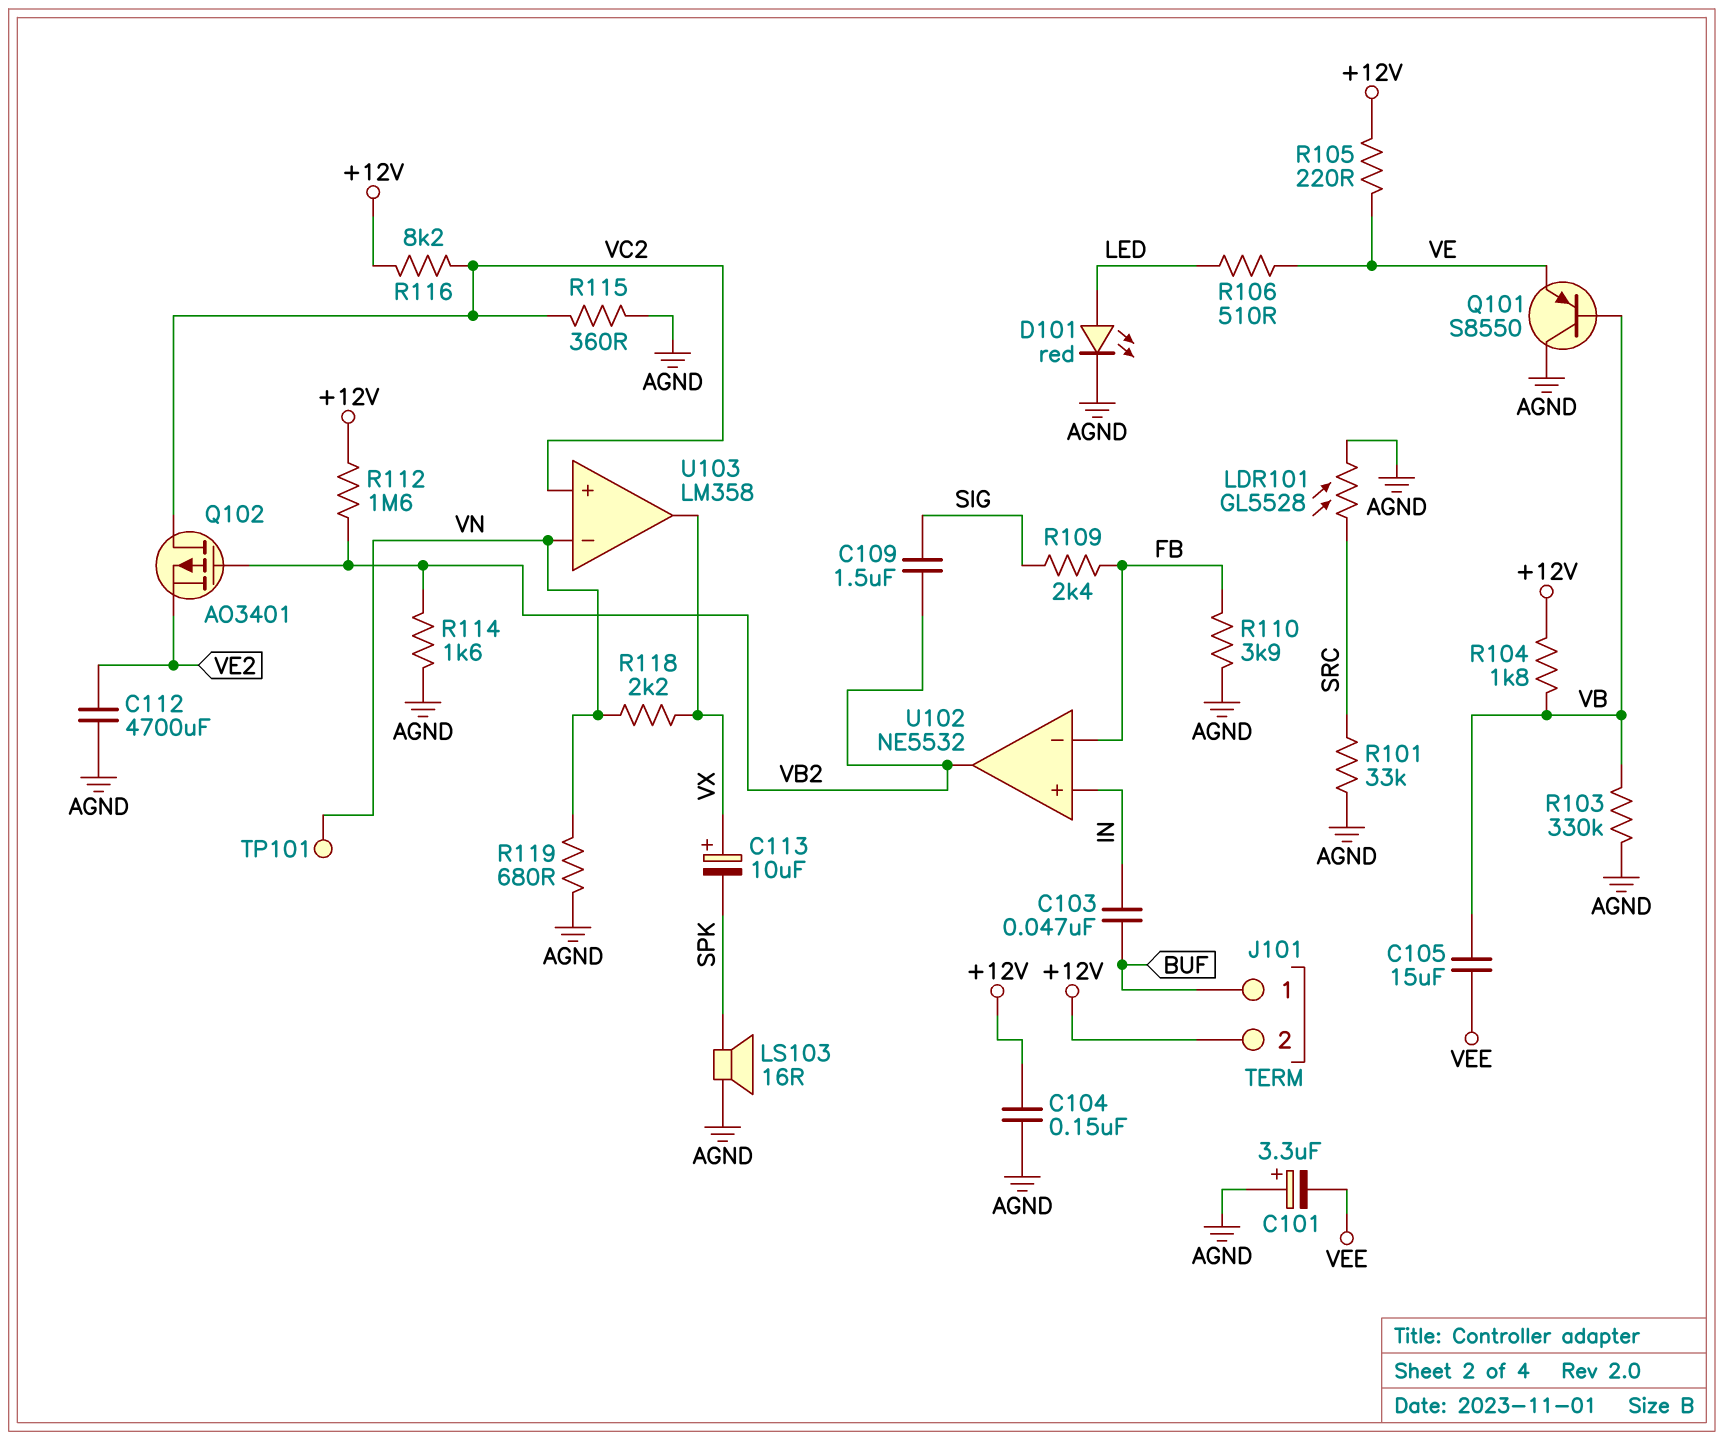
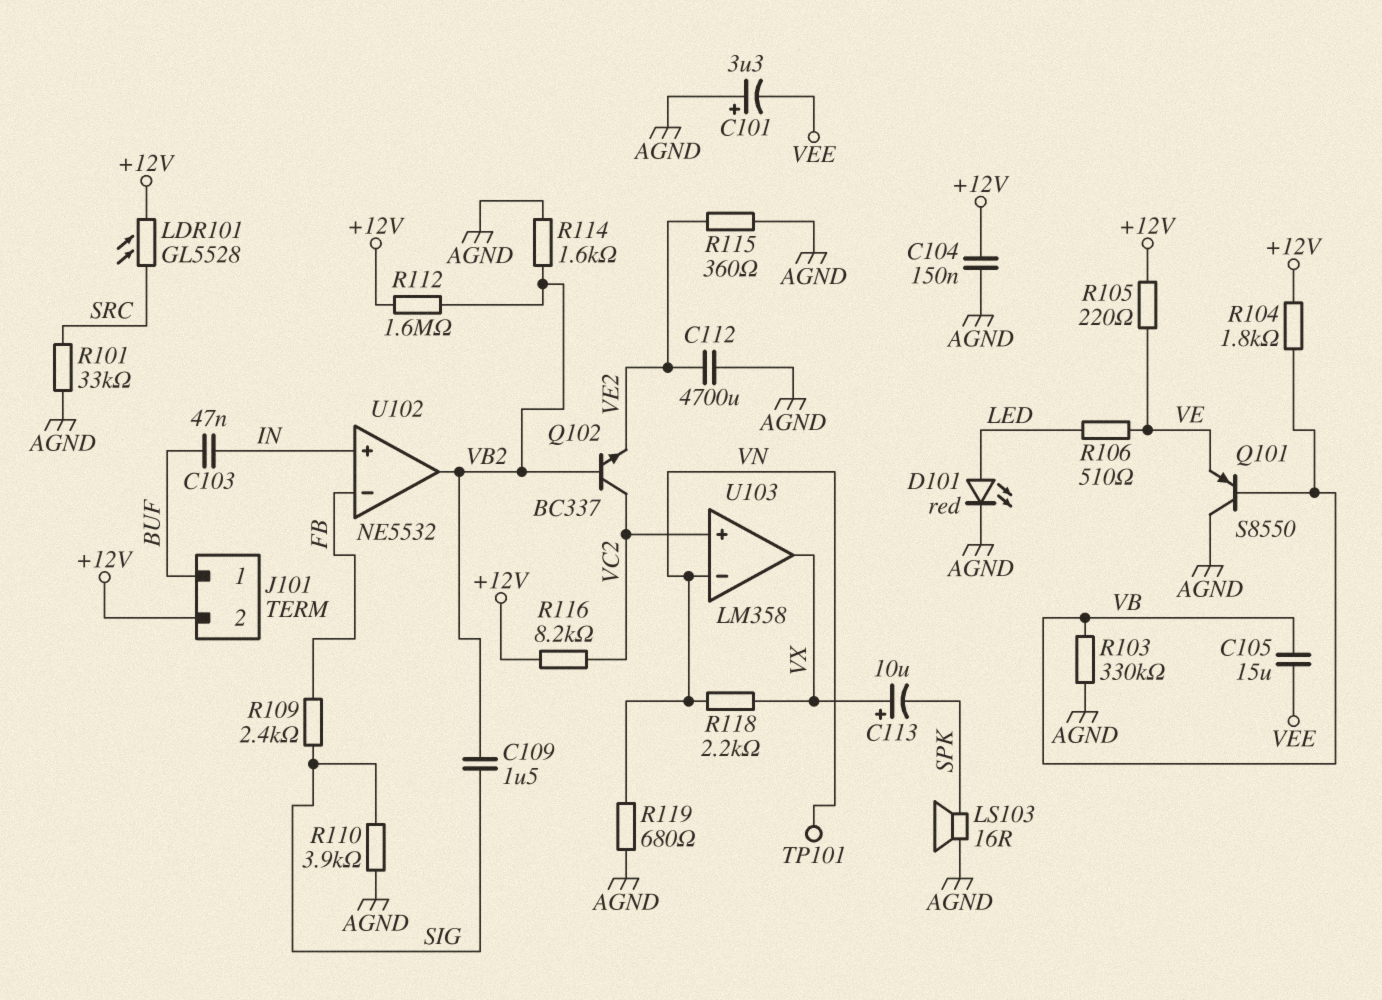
LDR101: GL5528 (AGND, SRC) -> GL5528 (+12V, SRC)
Q102: PMOS AO3401 (G VB2, D VC2, S VE2) -> NPN BC337 (B VB2, C VC2, E VE2)
R110: 3.9k (AGND, FB) -> 3.9k (AGND, SIG)
R115: 360 (AGND, VC2) -> 360 (AGND, VE2)

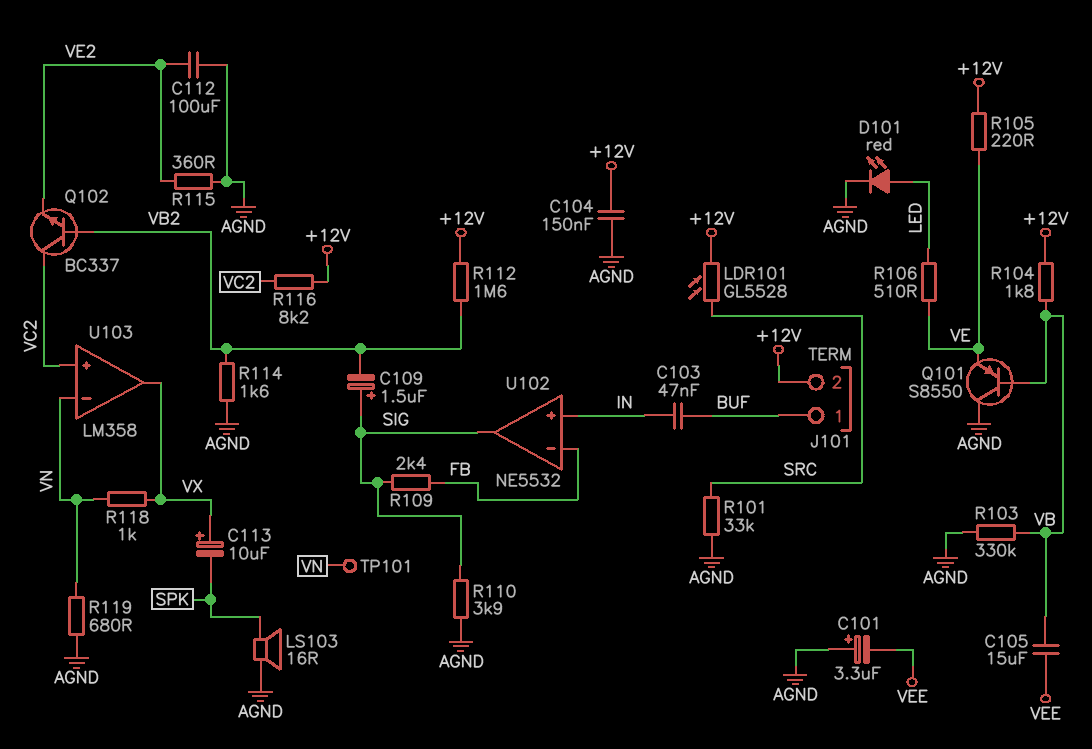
C109: 1.5uF (SIG, VB2) -> 1.5uF (plus SIG, minus VB2)
C112: 4700uF (AGND, VE2) -> 100uF (AGND, VE2)
R118: 2.2k (VN, VX) -> 1k (VN, VX)
U102 pin out: VB2 -> SIG

